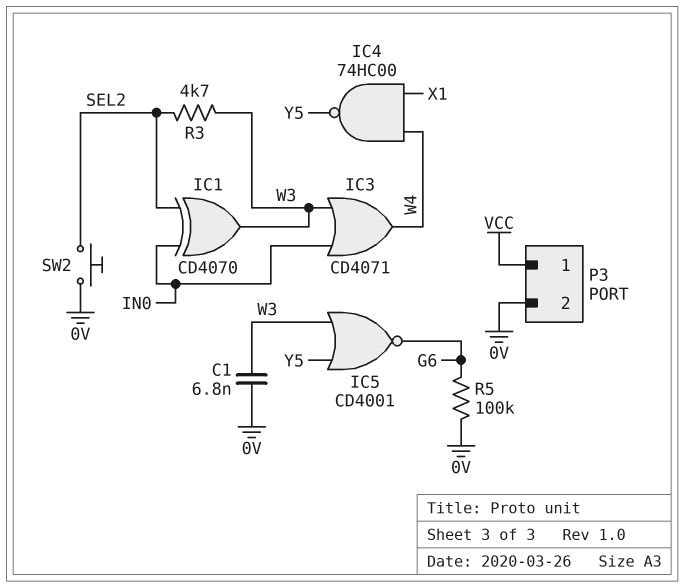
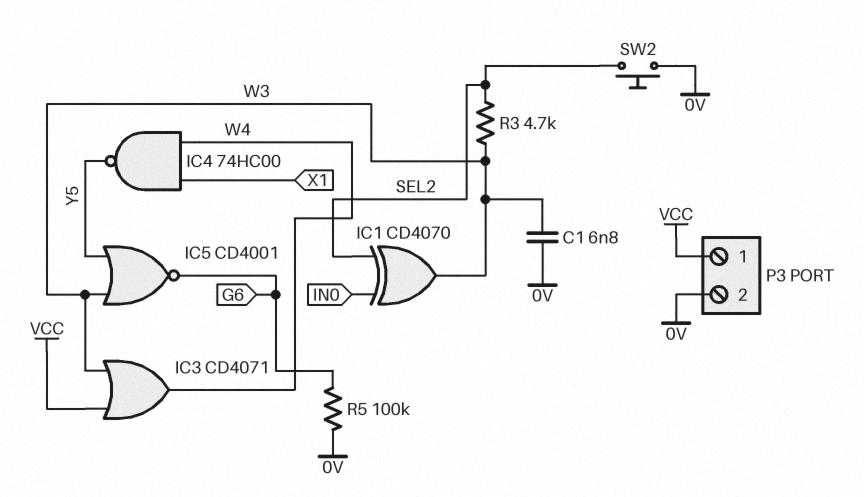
IC3: OR CD4071 (in IN0, in W3, out W4) -> OR CD4071 (in VCC, in W3, out W4)

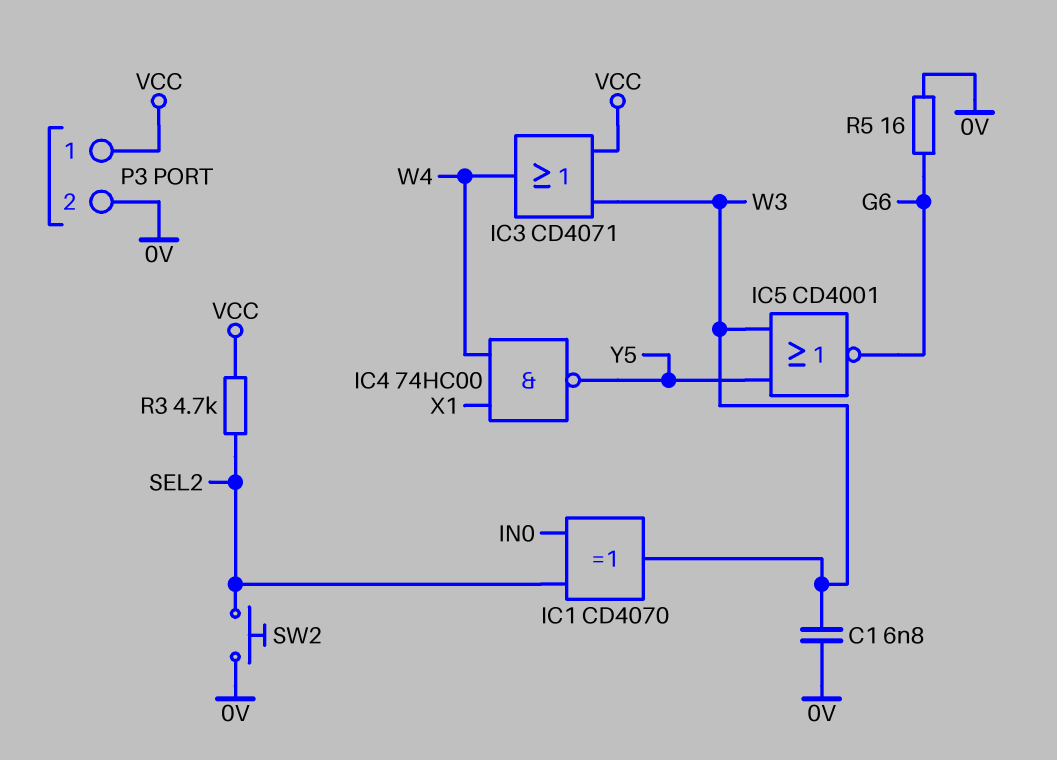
R3: 4.7k (SEL2, W3) -> 4.7k (SEL2, VCC)
R5: 100k (0V, G6) -> 16 (0V, G6)

